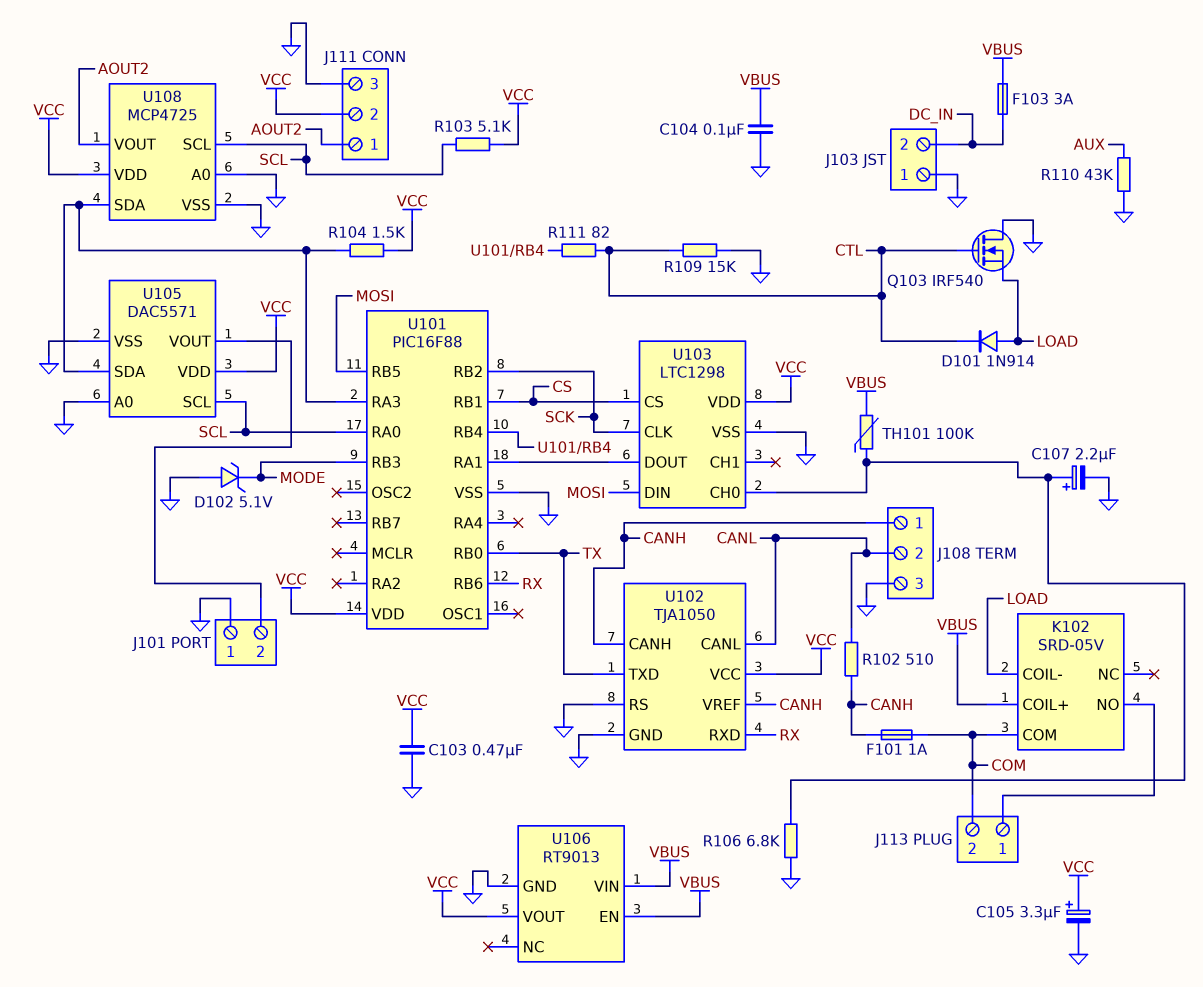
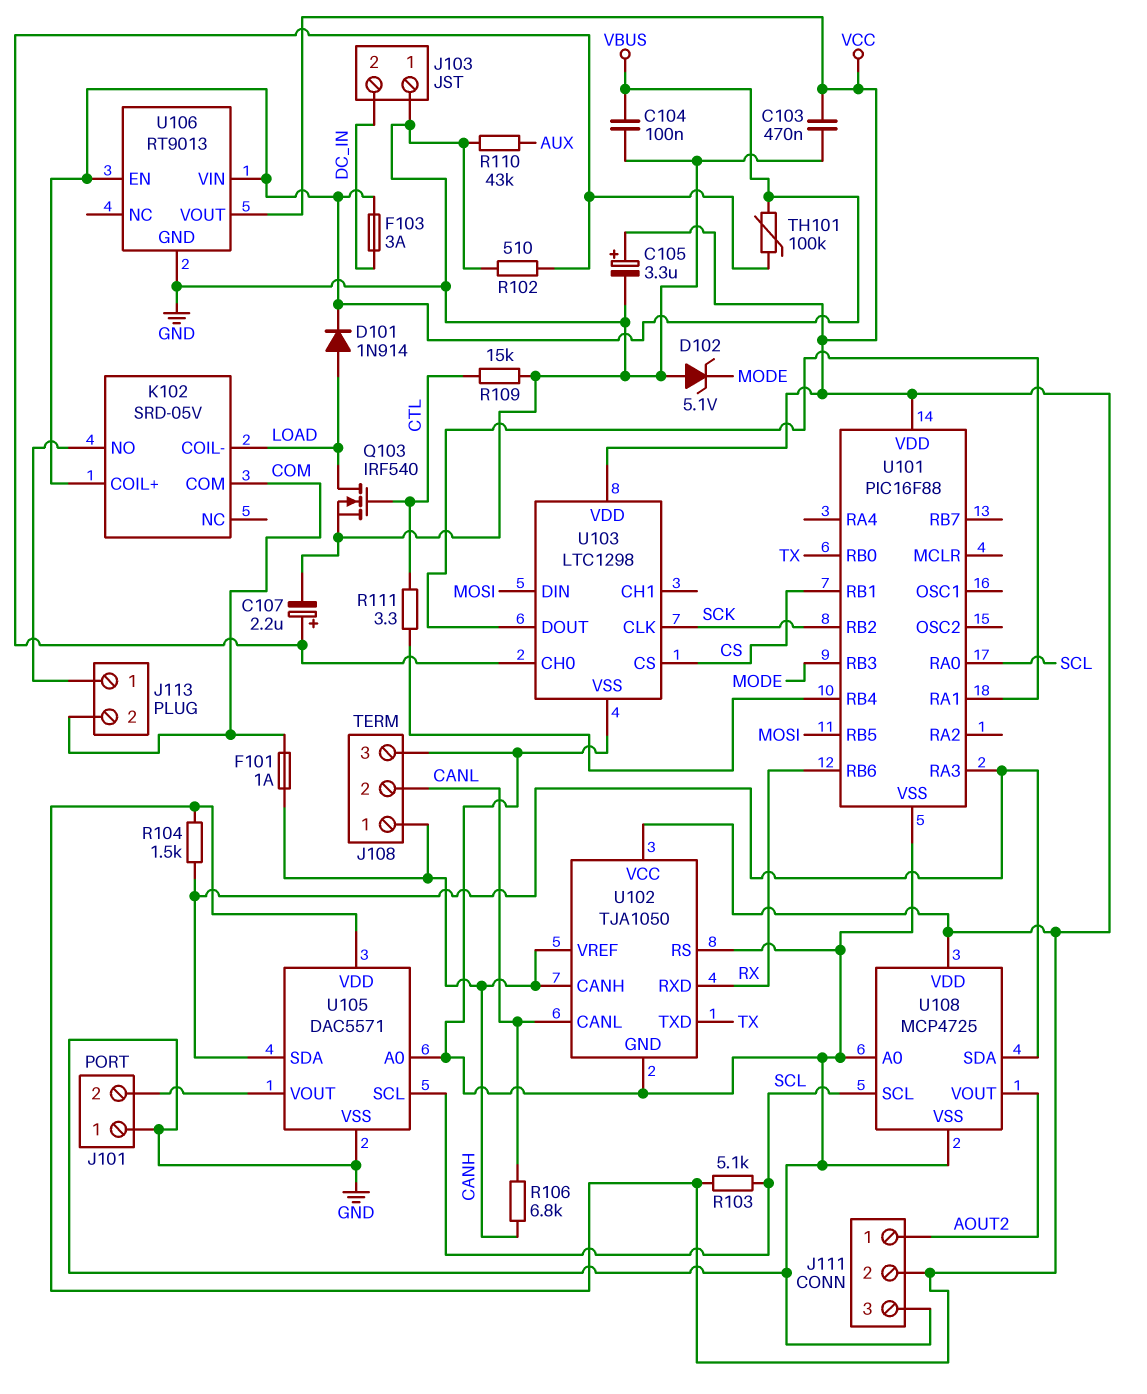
D101: diode 1N914 (A LOAD, K CTL) -> diode 1N914 (A LOAD, K VBUS)
Q103: NMOS IRF540 (G CTL, D GND, S LOAD) -> NMOS IRF540 (G CTL, D LOAD, S GND)
R102: 510 (CANH, CANL) -> 510 (GND, U103/CH0)
R106: 6.8k (GND, U103/CH0) -> 6.8k (CANH, CANL)
R111: 82 (CTL, U101/RB4) -> 3.3 (CTL, U101/RB4)

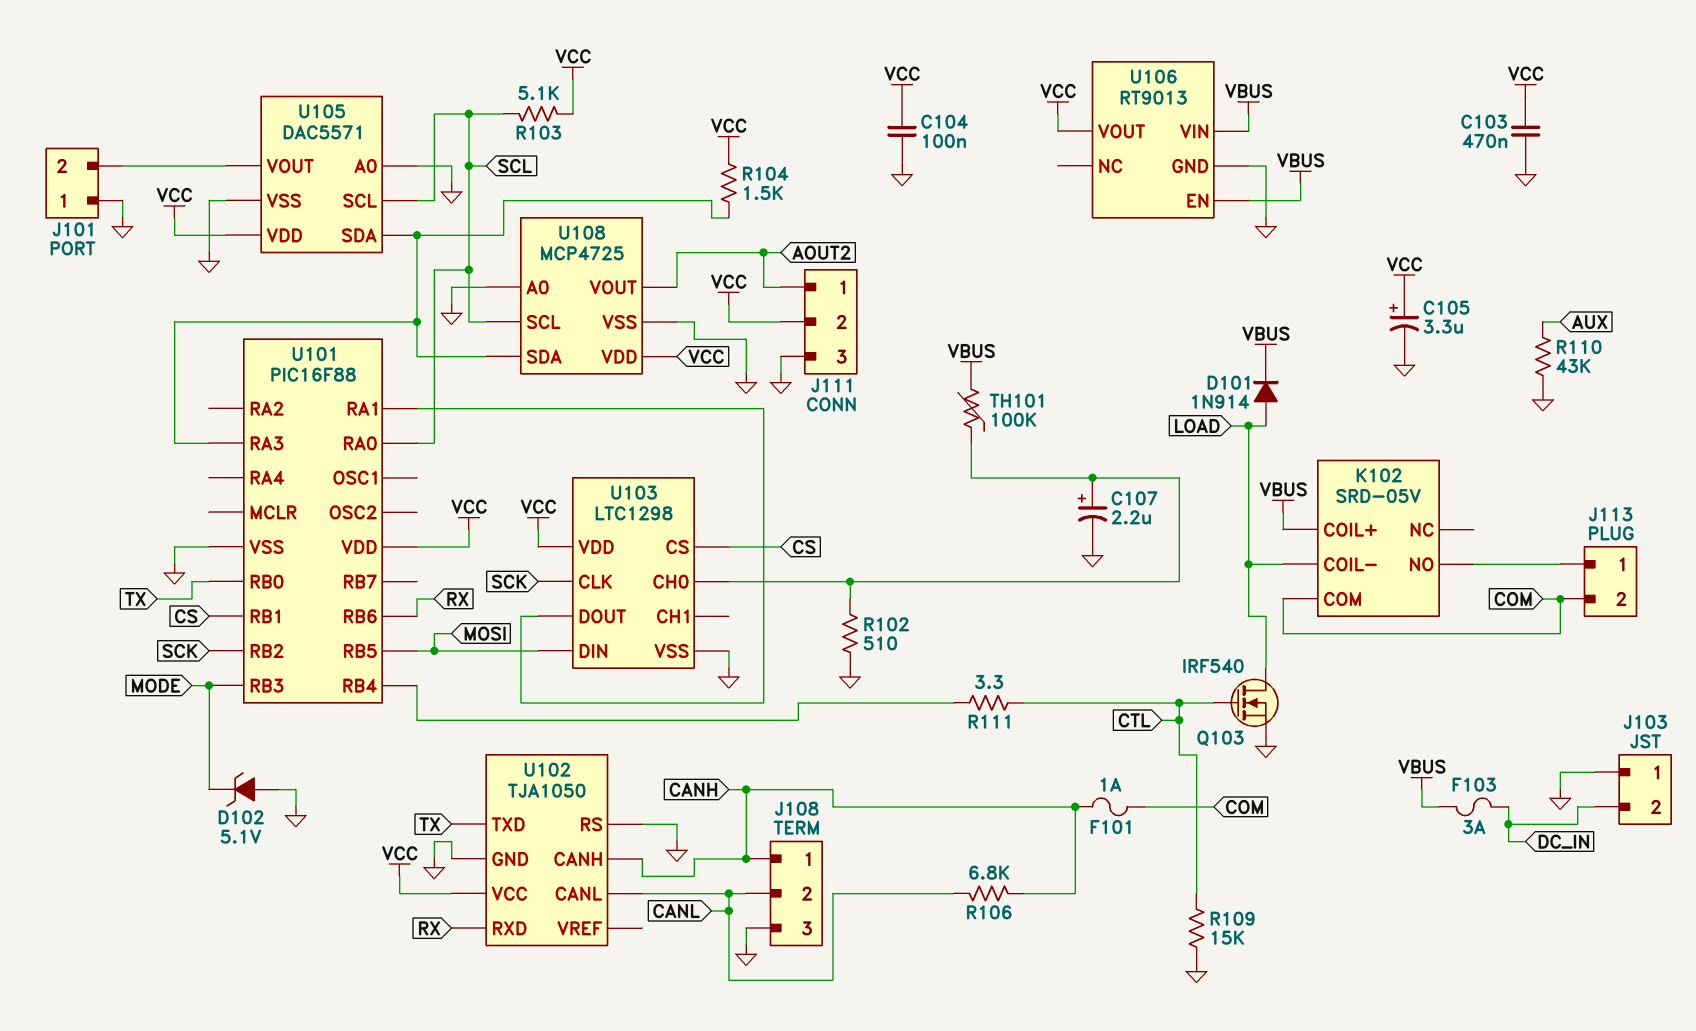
C104: 100nF (GND, VBUS) -> 100nF (GND, VCC)
U102 pin VREF: CANH -> none

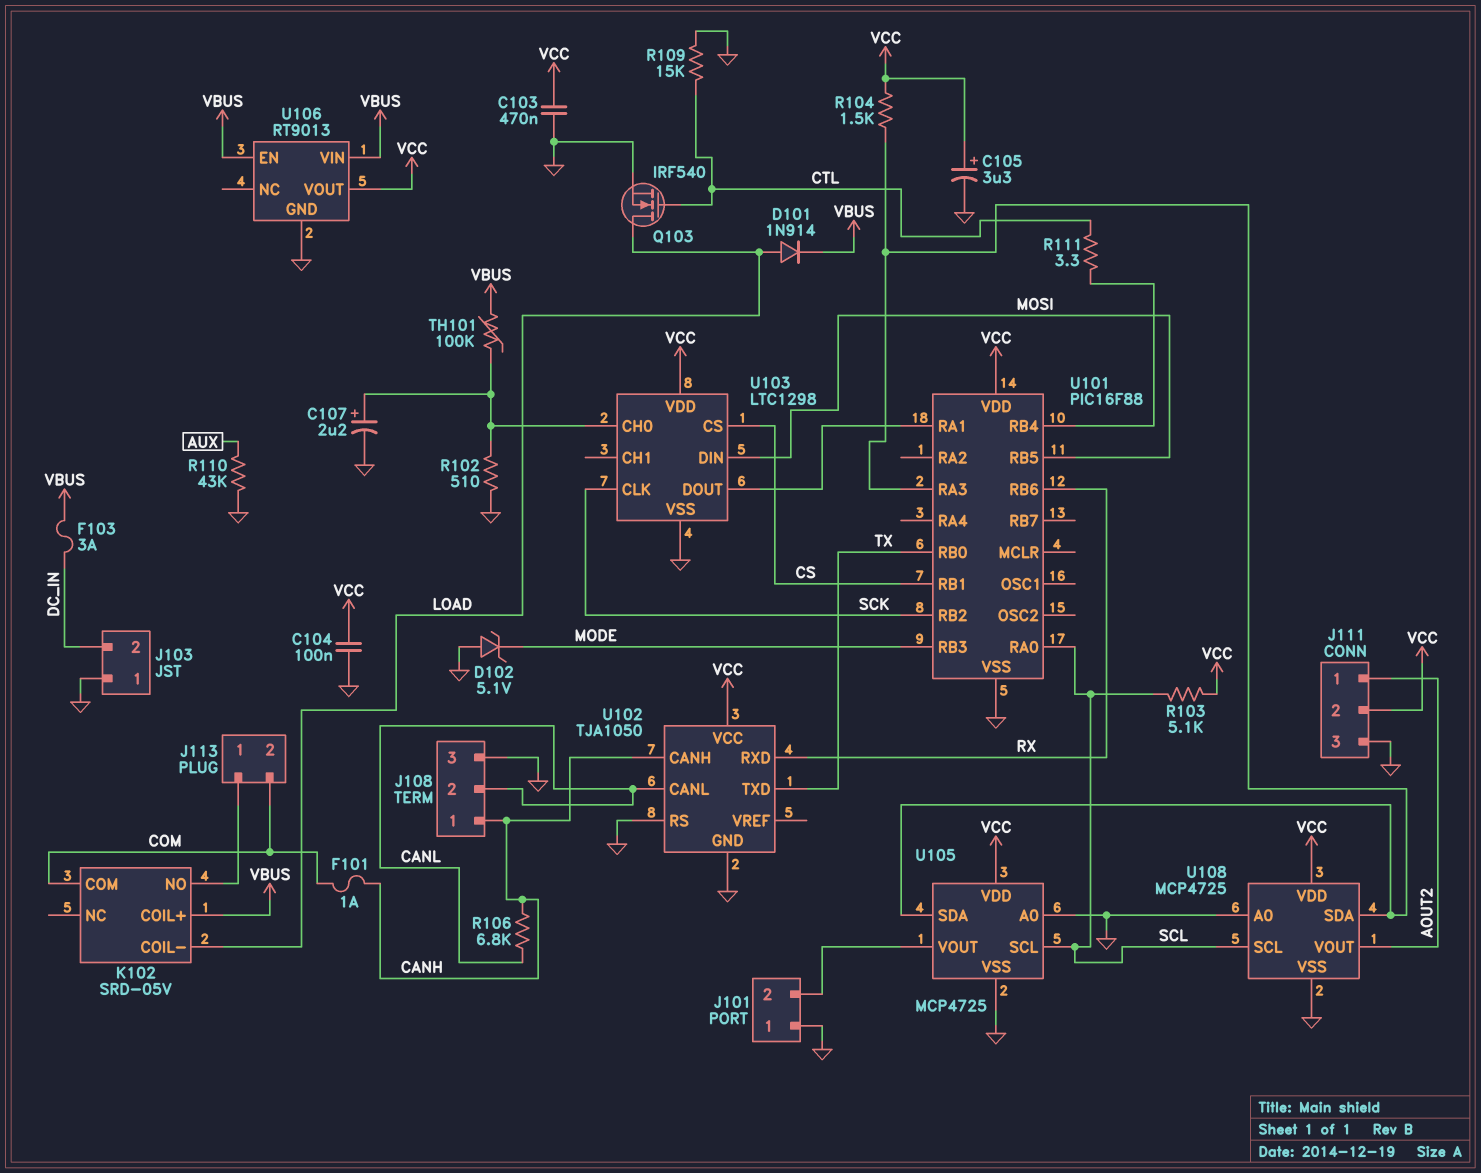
U105: DAC5571 -> MCP4725

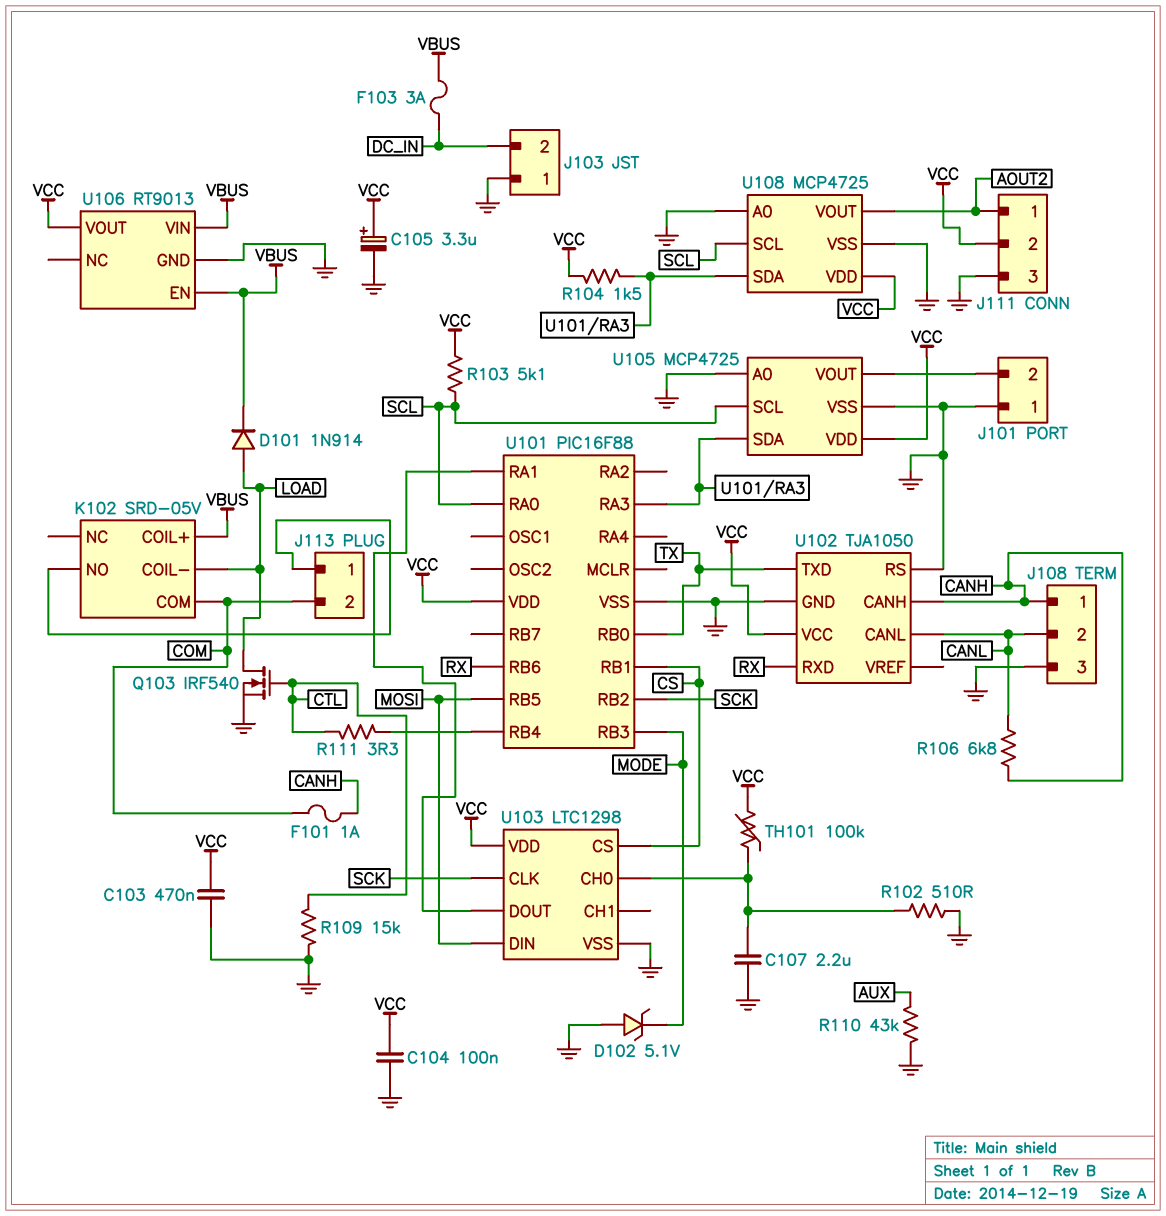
C107: 2.2uF (plus U103/CH0, minus GND) -> 2.2uF (GND, U103/CH0)
TH101: 100k (U103/CH0, VBUS) -> 100k (U103/CH0, VCC)

